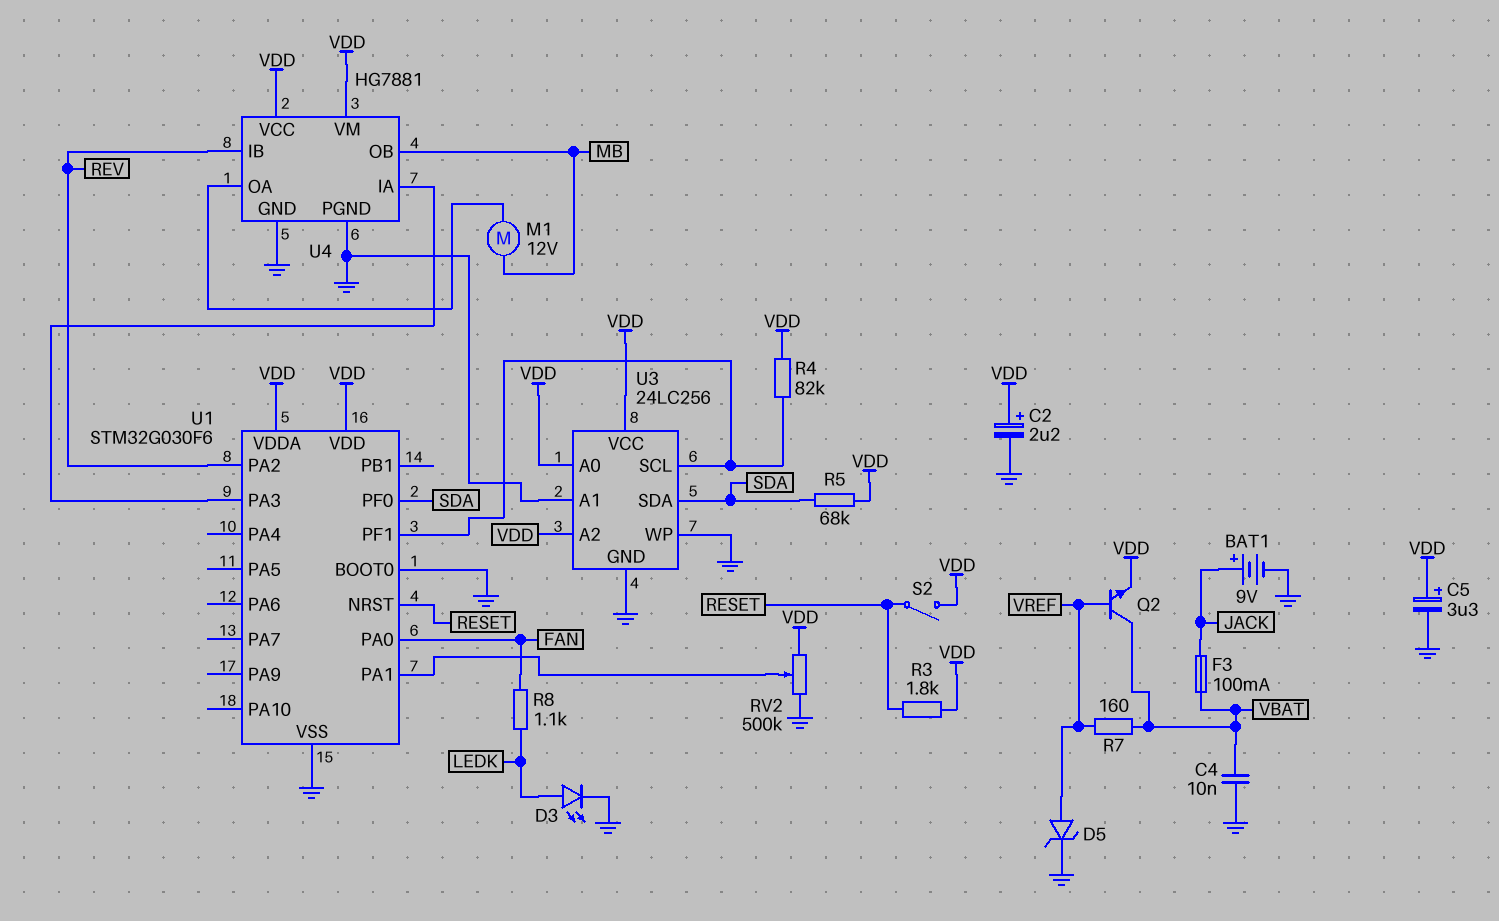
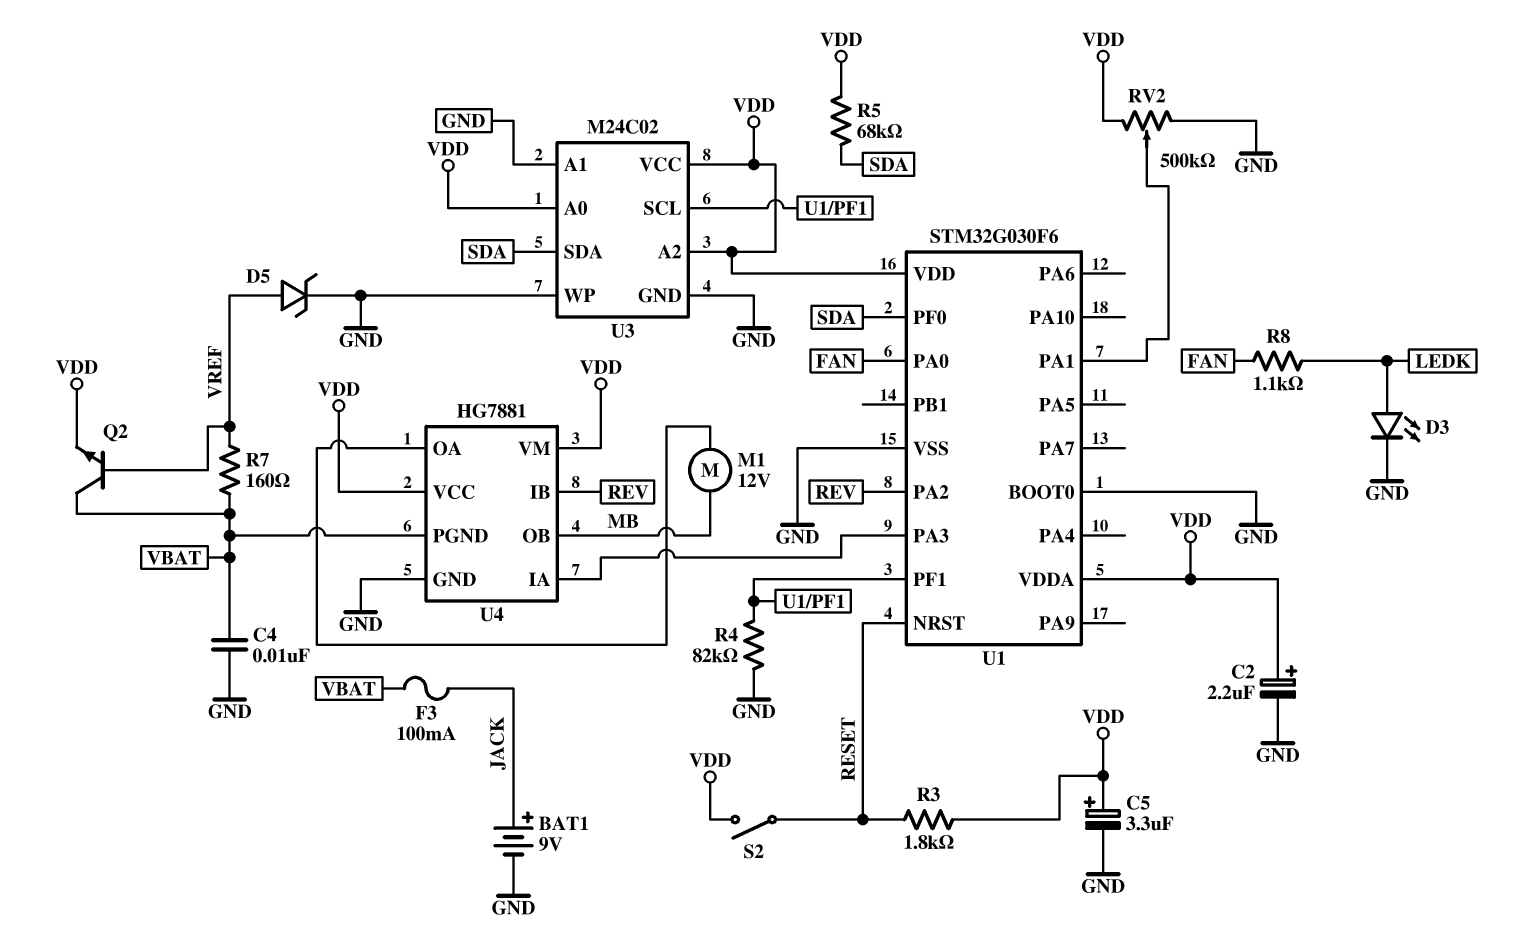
R4: 82k (U1/PF1, VDD) -> 82k (GND, U1/PF1)
U3: 24LC256 -> M24C02
U4 pin PGND: GND -> VBAT

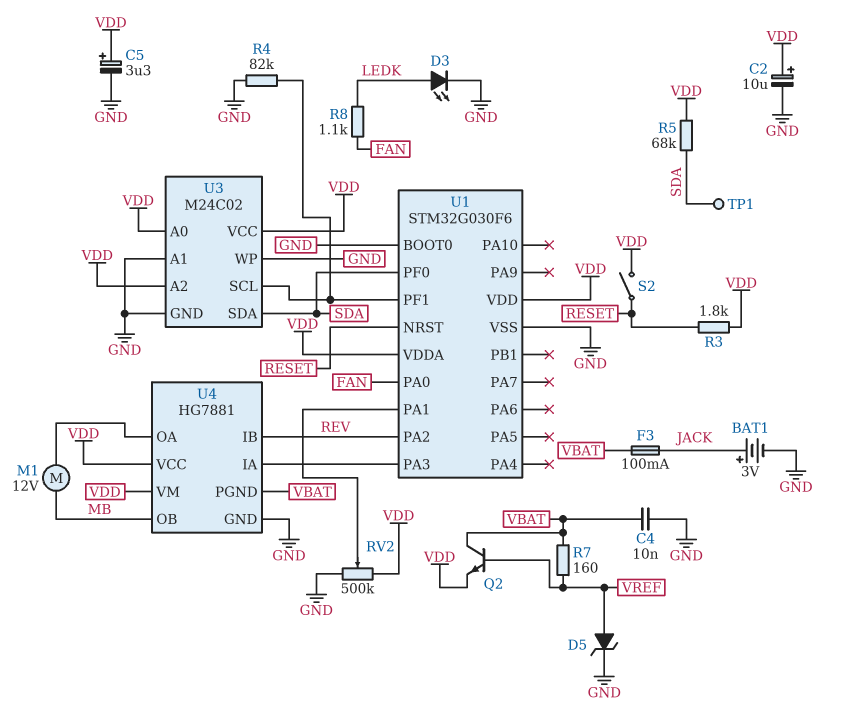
BAT1: 9V (plus JACK, minus GND) -> 3V (plus JACK, minus GND)
C2: 2.2uF (plus VDD, minus GND) -> 10uF (plus VDD, minus GND)
TP1: none -> test point (SDA)

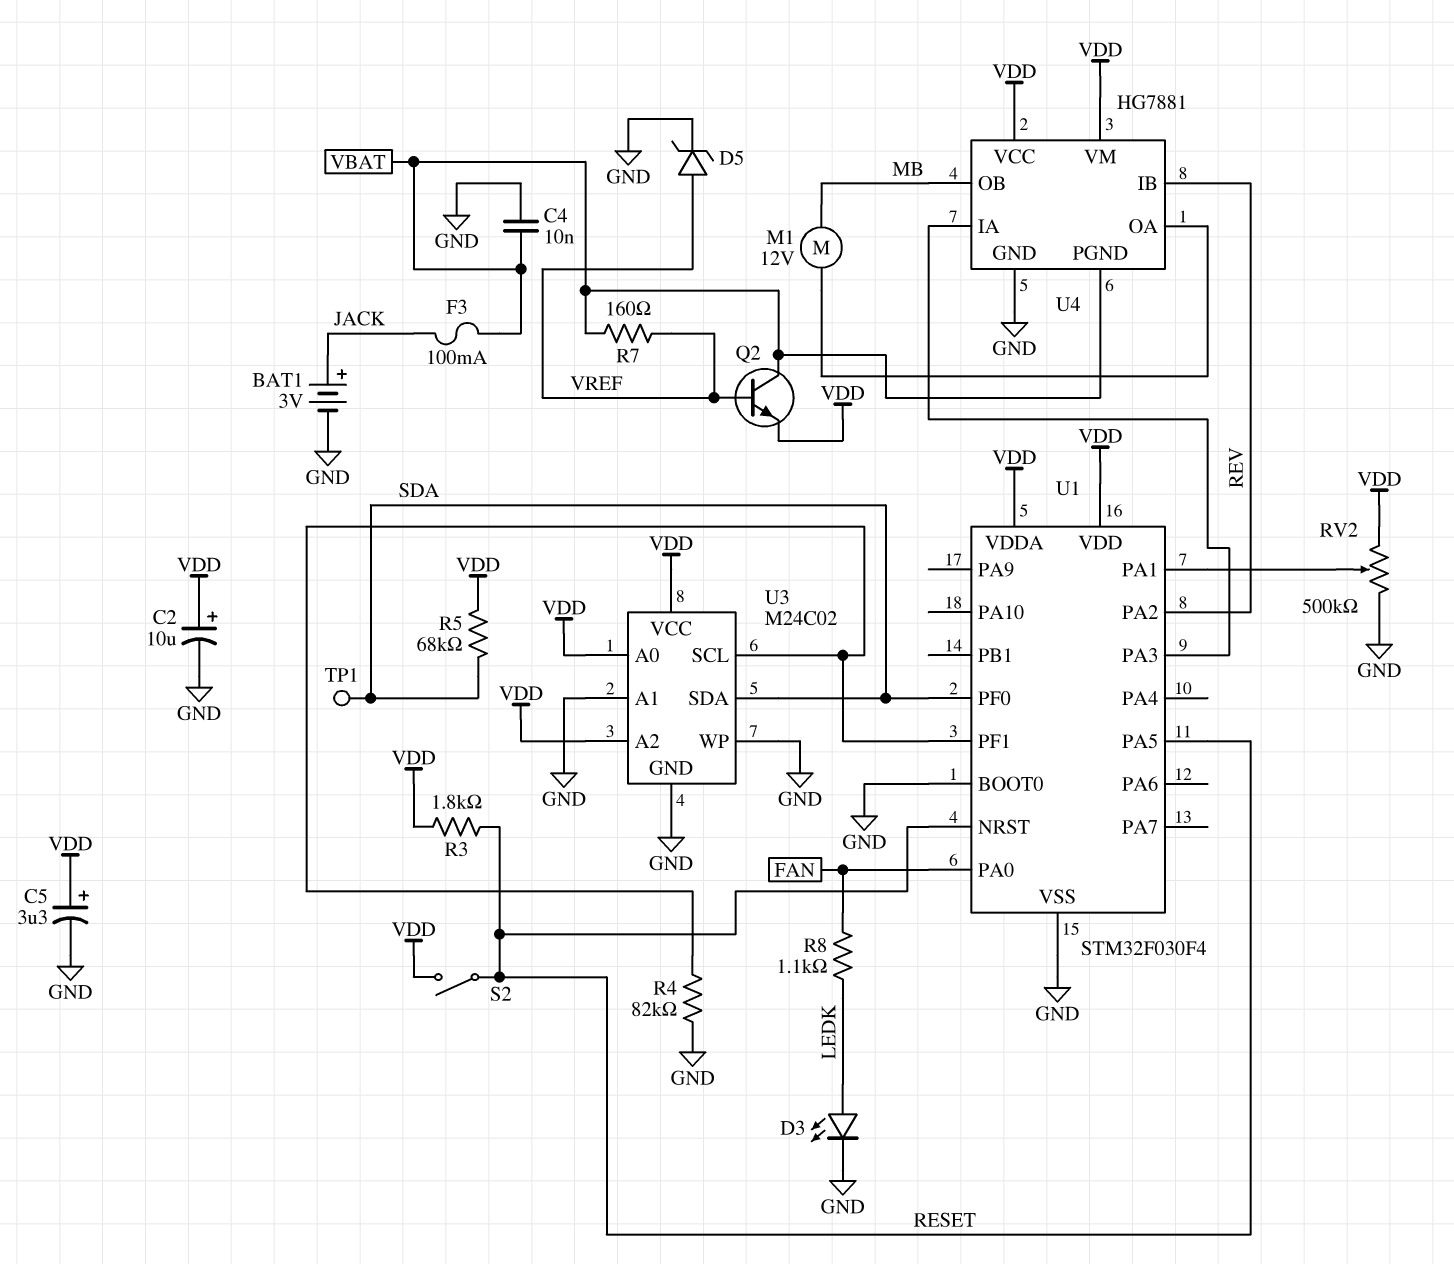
U1: STM32G030F6 -> STM32F030F4
U1 pin PA5: none -> RESET

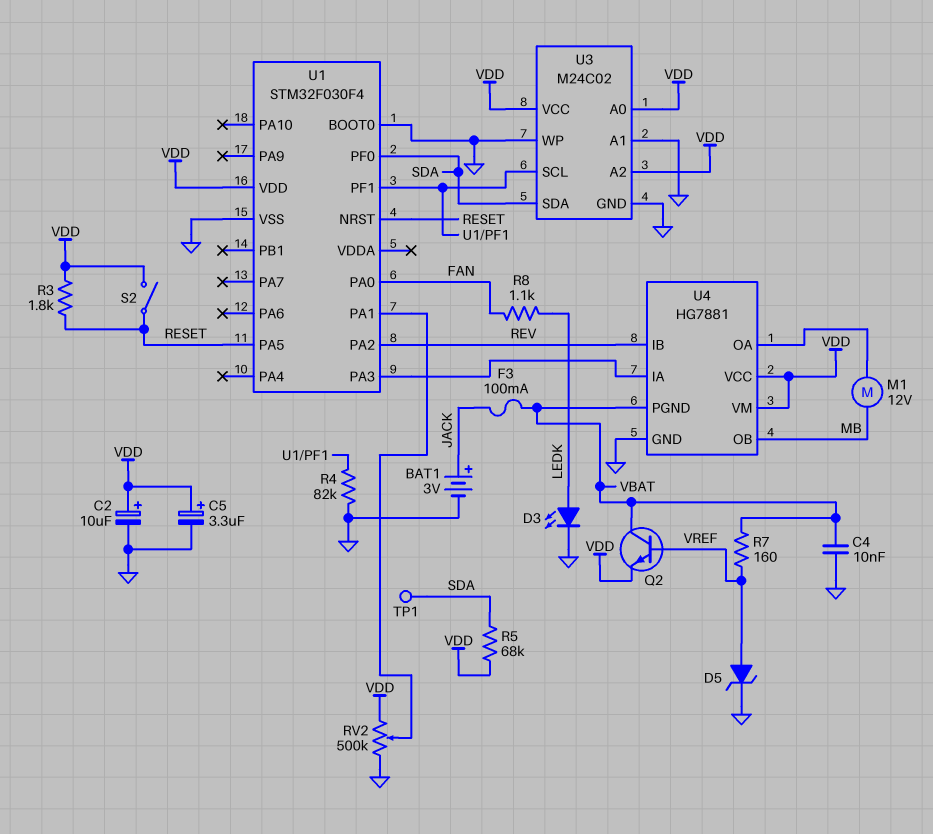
U1 pin VDDA: VDD -> none

